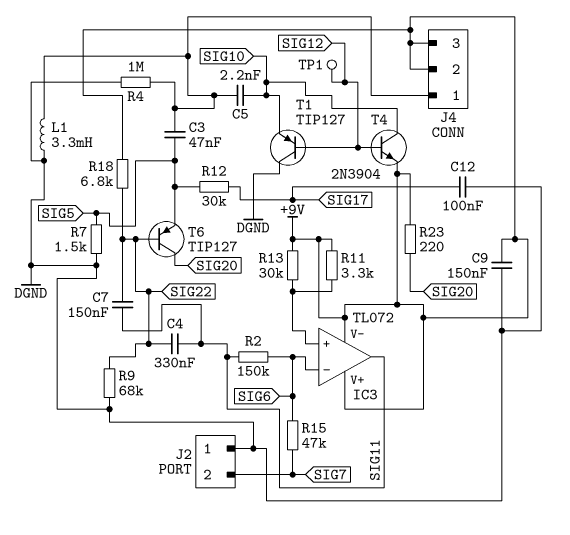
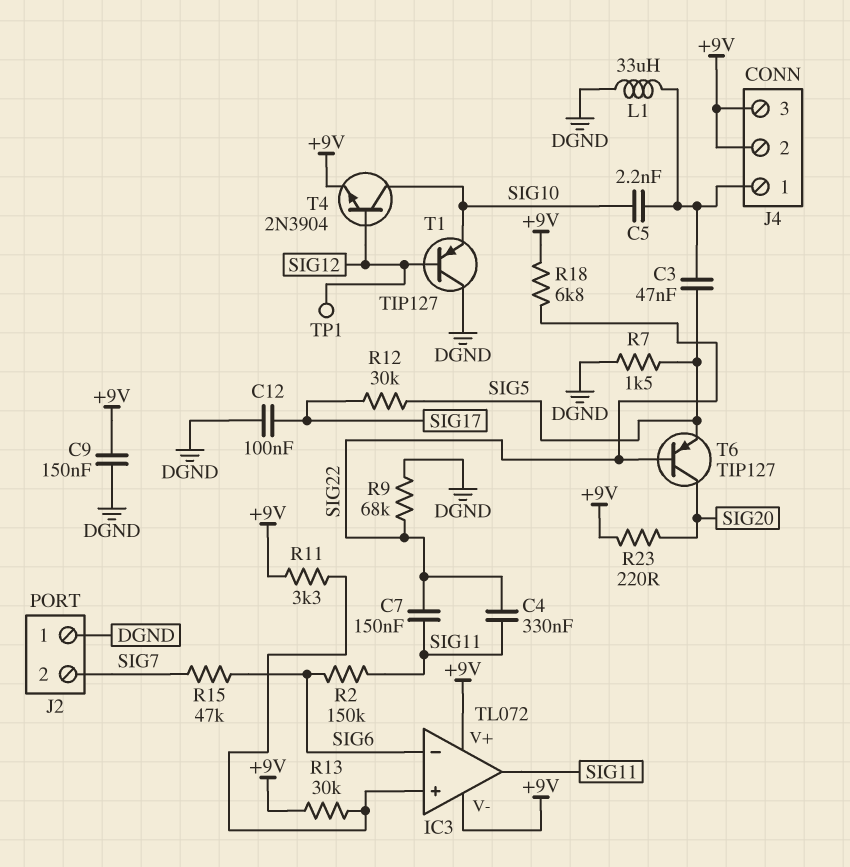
L1: 3.3mH (DGND, J4/1) -> 33uH (DGND, J4/1)
R4: 1M (DGND, J4/1) -> none

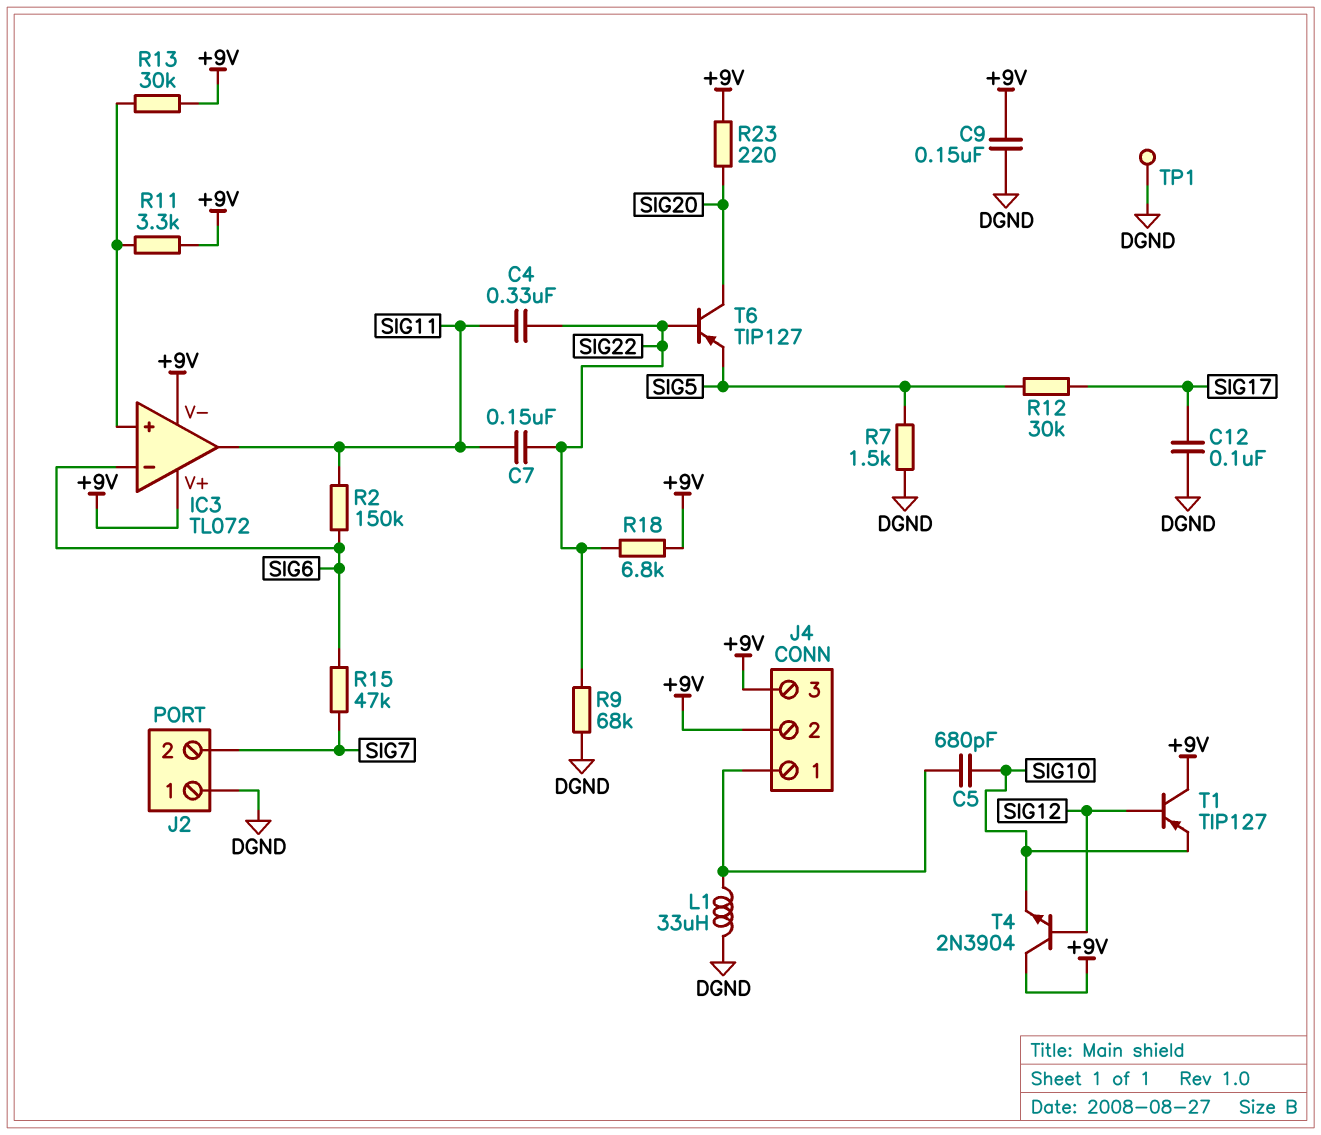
C3: 47nF (J4/1, SIG5) -> none
C5: 2.2nF (J4/1, SIG10) -> 680pF (J4/1, SIG10)
T1: PNP TIP127 (B SIG12, C DGND, E SIG10) -> PNP TIP127 (B SIG12, C +9V, E SIG10)
T4: NPN 2N3904 (B SIG12, C SIG10, E +9V) -> NPN 2N3904 (B SIG12, C +9V, E SIG10)
TP1: test point (SIG12) -> test point (DGND)

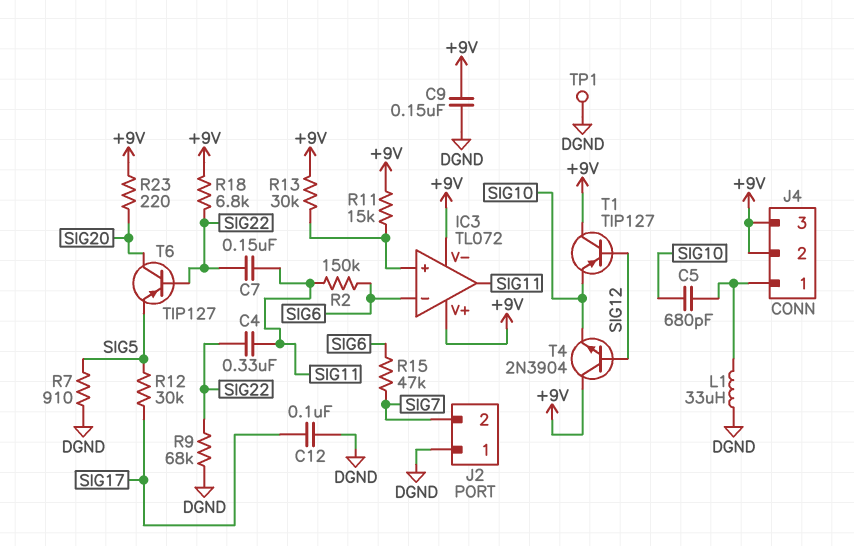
R7: 1.5k (DGND, SIG5) -> 910 (DGND, SIG5)
R11: 3.3k (+9V, IC3/in+) -> 15k (+9V, IC3/in+)

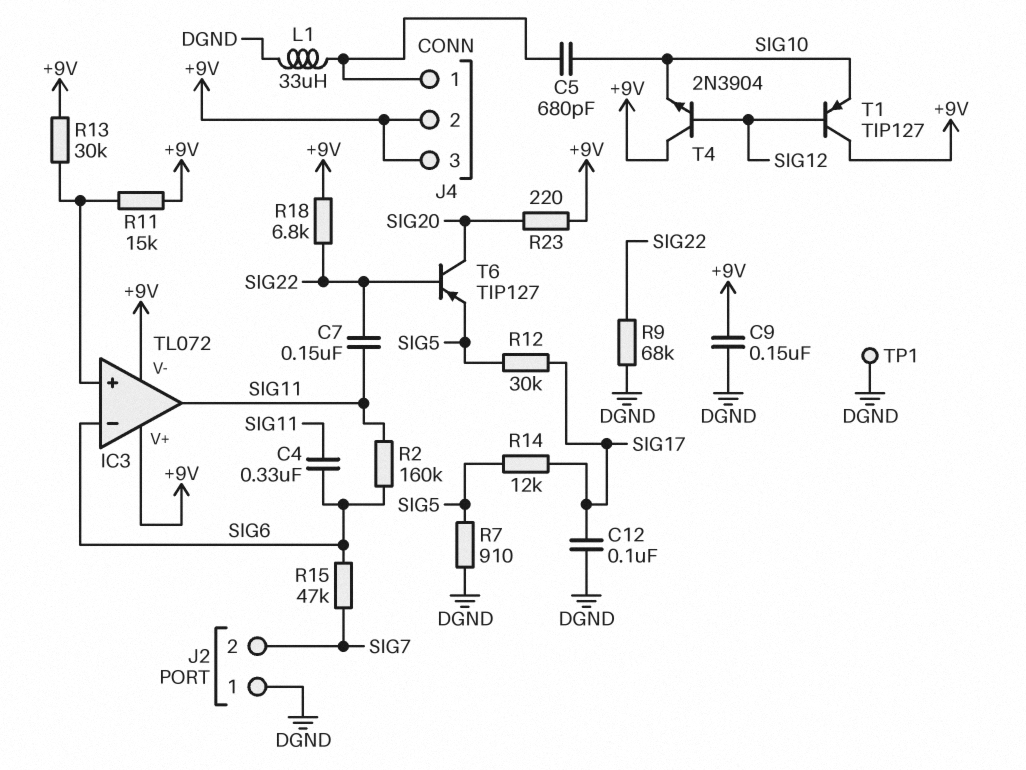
C4: 330nF (SIG11, SIG22) -> 330nF (SIG6, SIG11)
R2: 150k (SIG6, SIG11) -> 160k (SIG6, SIG11)
R14: none -> 12k (SIG5, SIG17)

